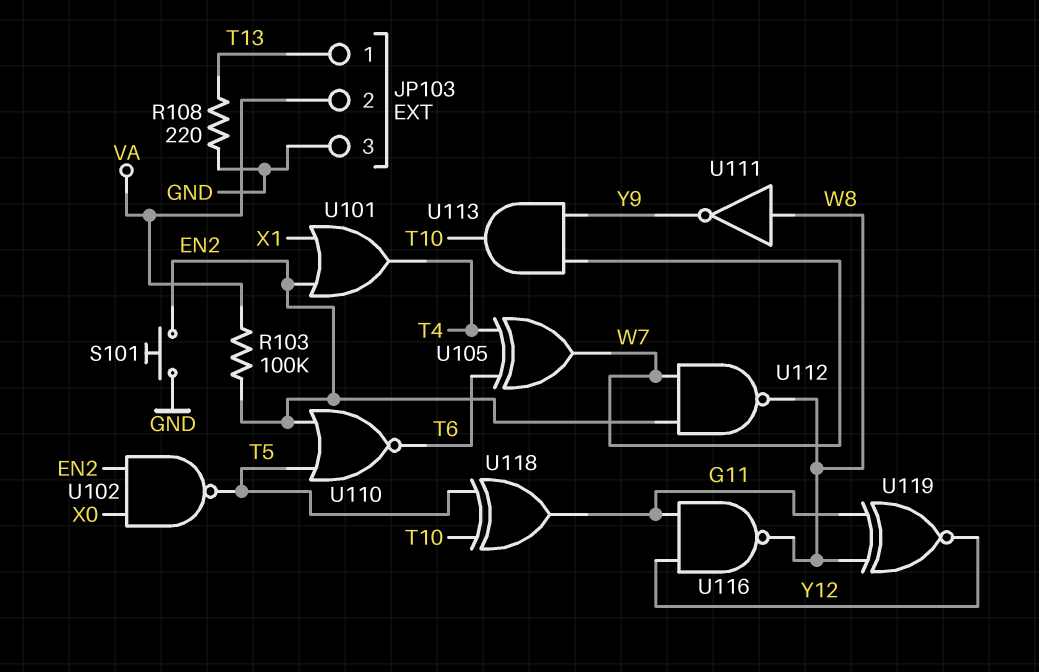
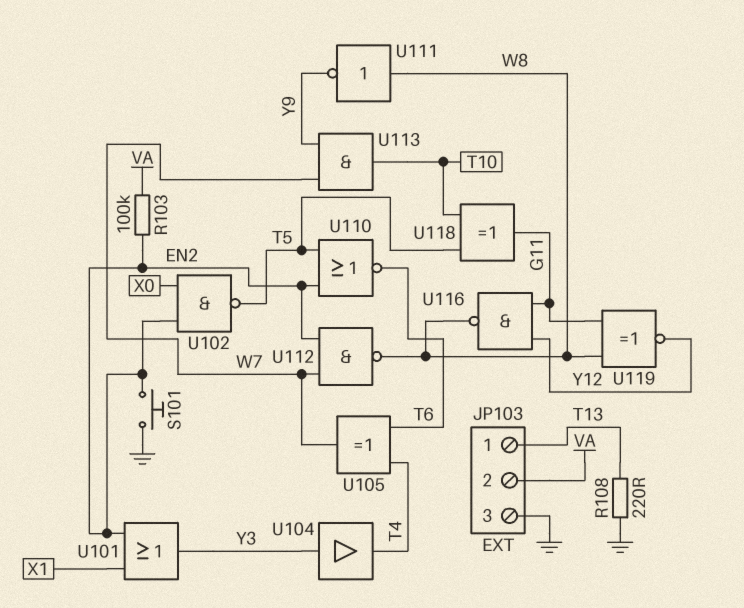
U101: OR (in EN2, in X1, out T4) -> OR (in EN2, in X1, out Y3)
U104: none -> buffer (in Y3, out T4)

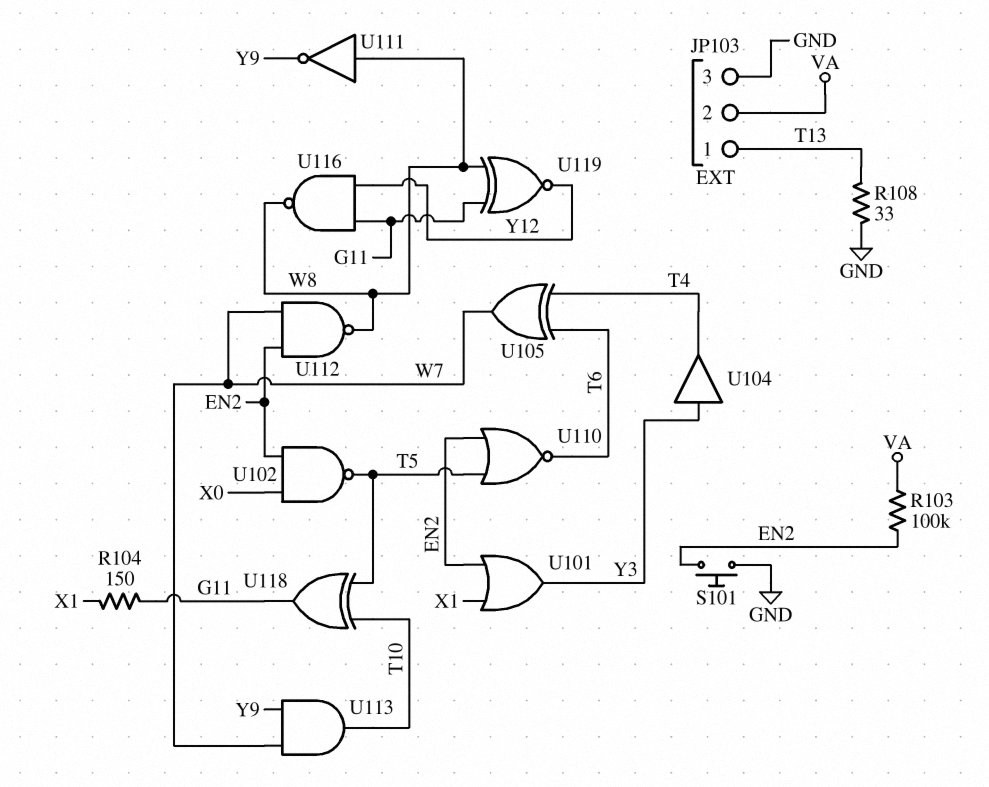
R104: none -> 150 (G11, X1)
R108: 220 (GND, T13) -> 33 (GND, T13)

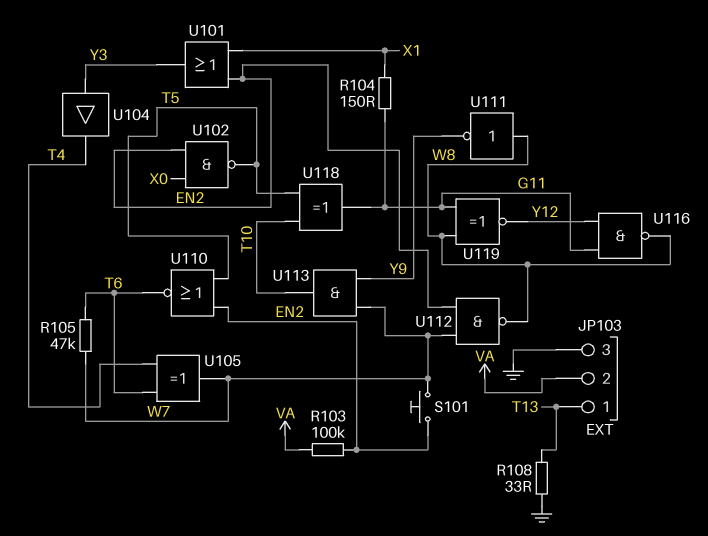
R105: none -> 47k (T6, W7)
S101: button (EN2, GND) -> button (EN2, W7)

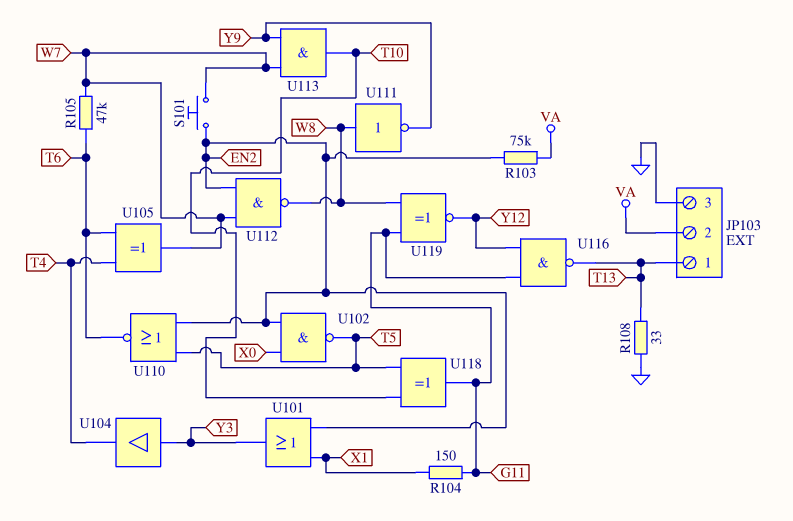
R103: 100k (EN2, VA) -> 75k (EN2, VA)
U116: NAND (in G11, in Y12, out W8) -> NAND (in G11, in Y12, out T13)

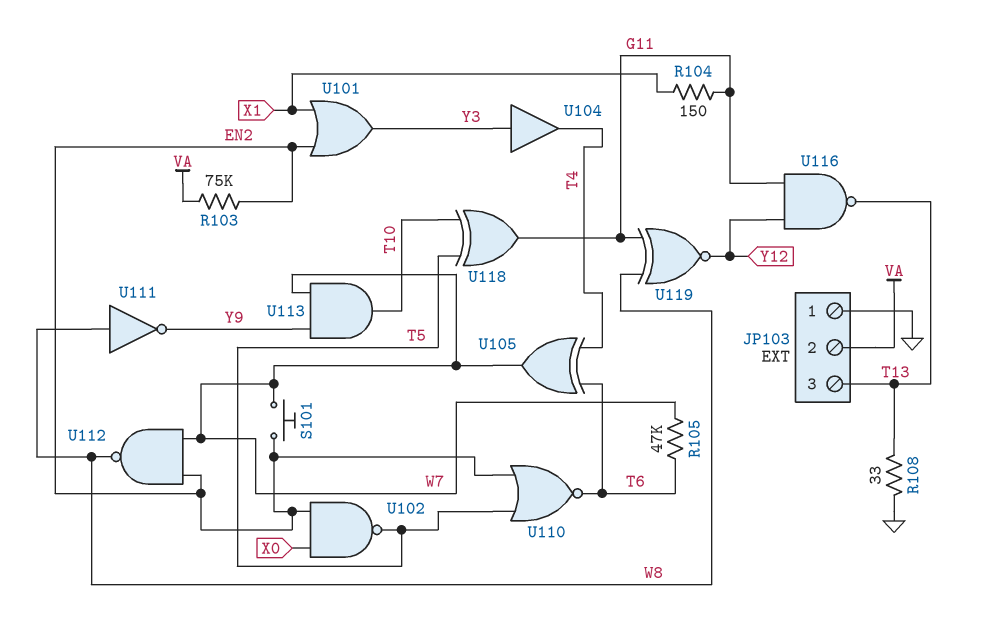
JP103 pin 1: T13 -> GND
JP103 pin 3: GND -> T13

